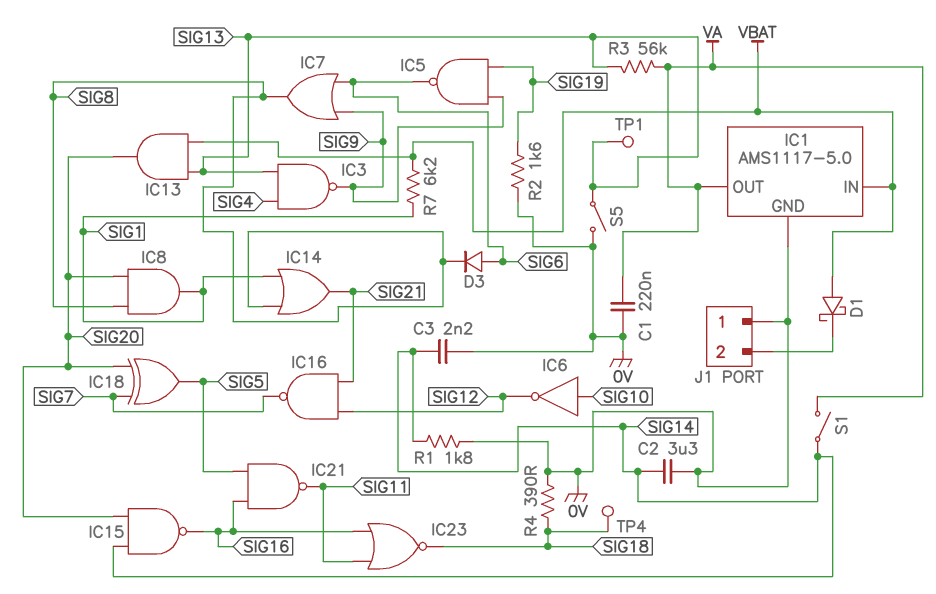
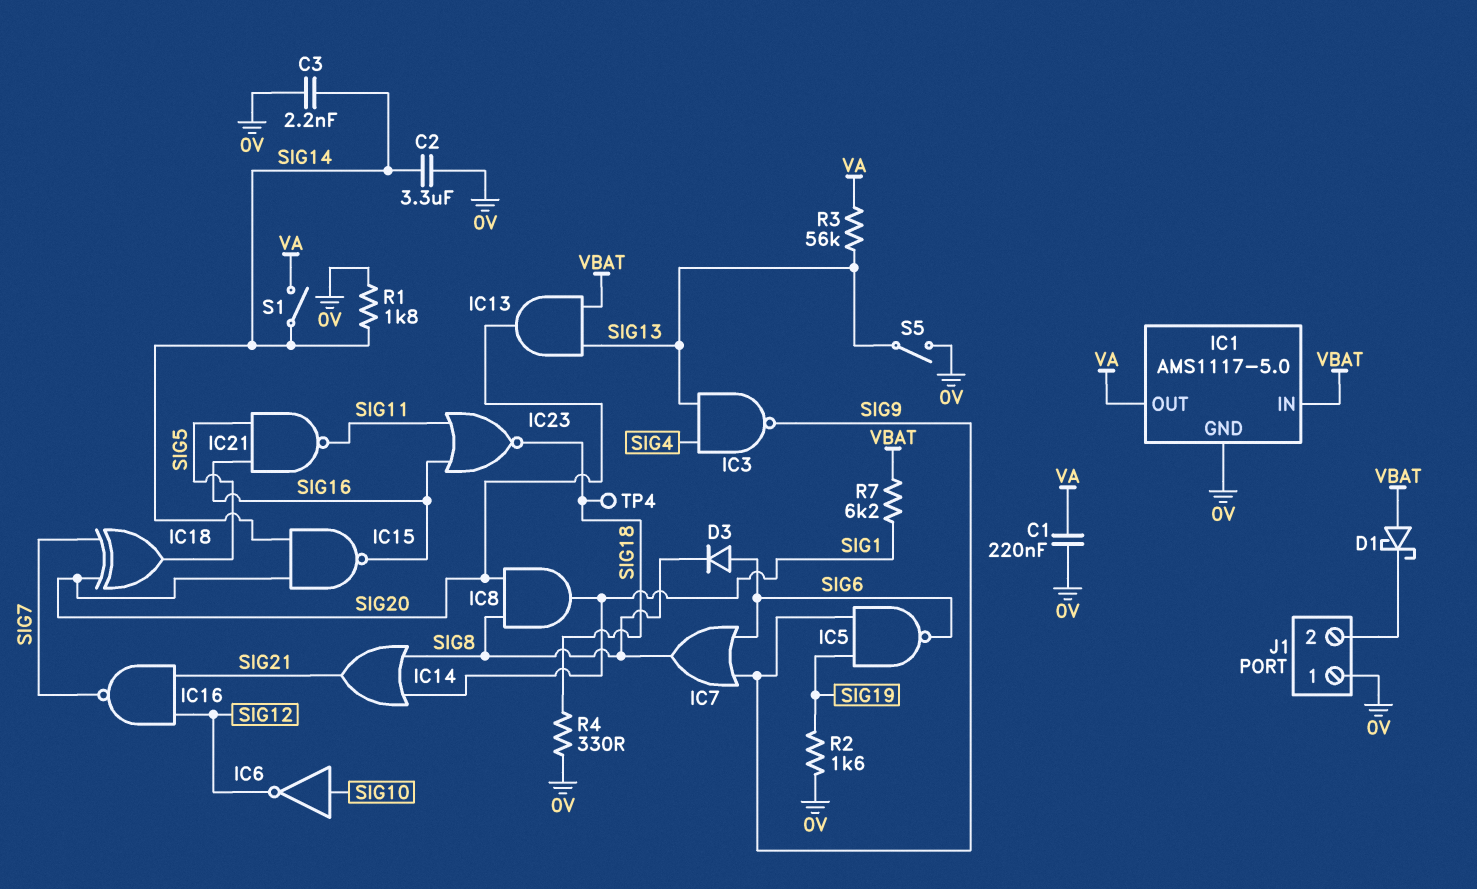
R4: 390 (0V, SIG18) -> 330 (0V, SIG18)
TP1: test point (SIG13) -> none

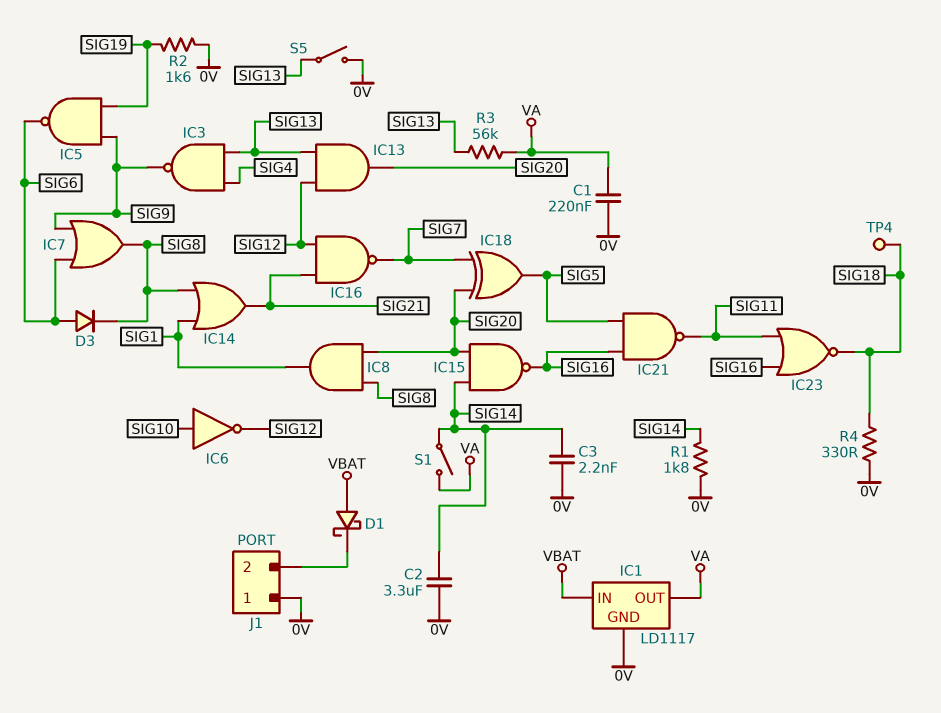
IC1: AMS1117-5.0 -> LD1117
IC13: AND (in SIG13, in VBAT, out SIG20) -> AND (in SIG12, in SIG13, out SIG20)
R7: 6.2k (SIG1, VBAT) -> none

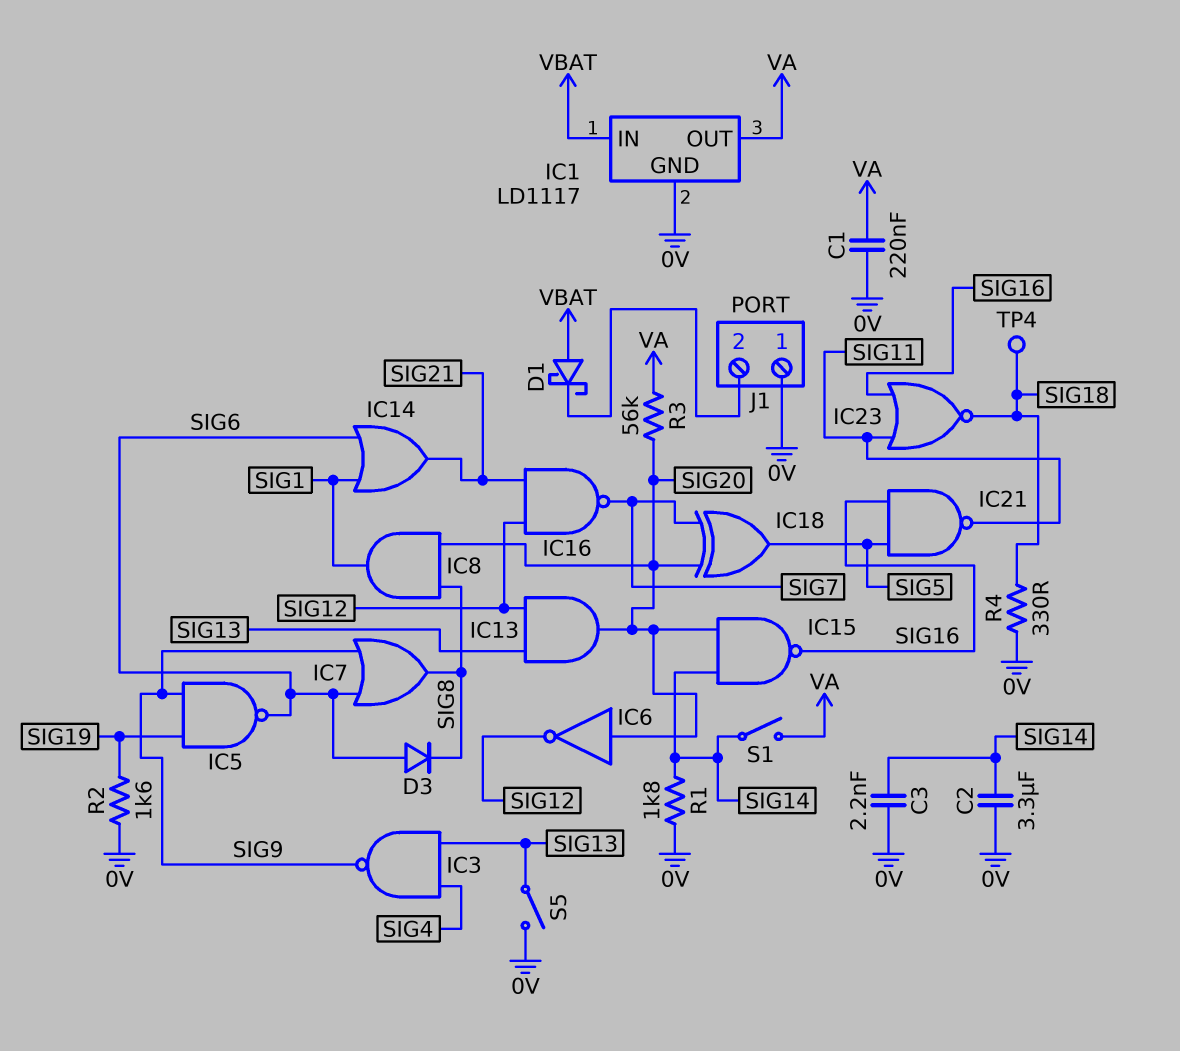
IC6: NOT (in SIG10, out SIG12) -> NOT (in SIG20, out SIG12)
IC14: OR (in SIG1, in SIG8, out SIG21) -> OR (in SIG1, in SIG6, out SIG21)
R3: 56k (SIG13, VA) -> 56k (SIG20, VA)

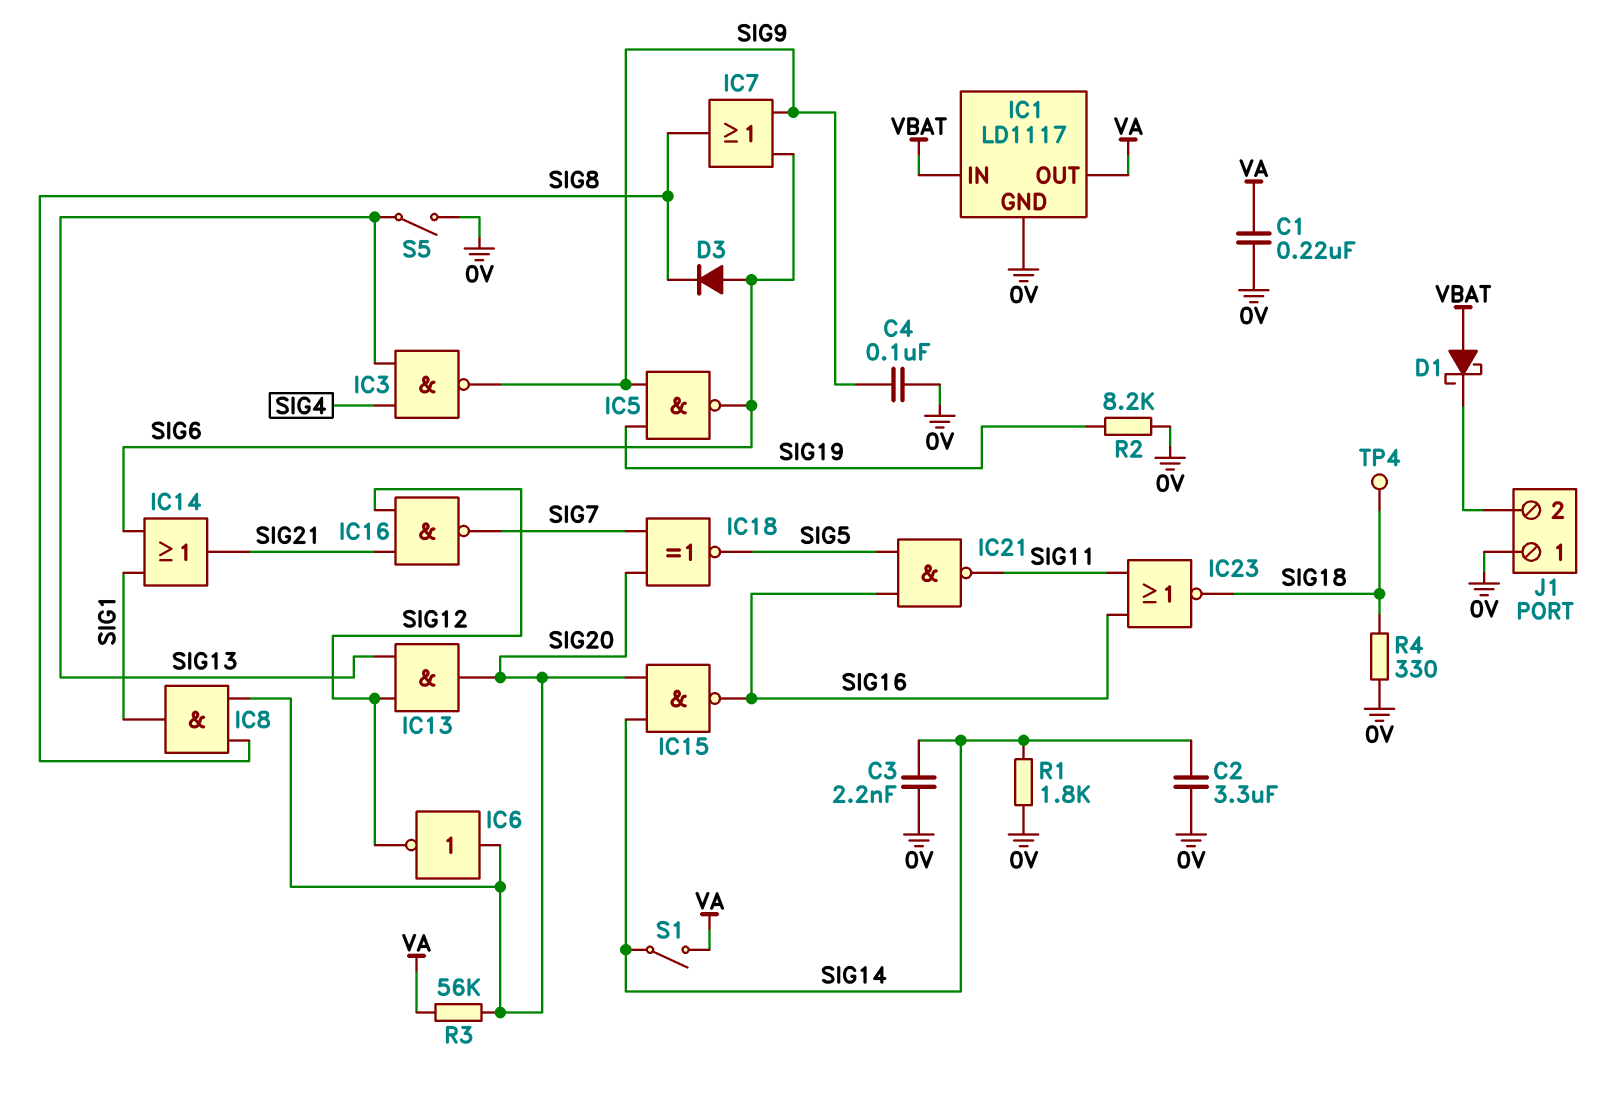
C4: none -> 100nF (0V, SIG9)
IC18: XOR (in SIG7, in SIG20, out SIG5) -> XNOR (in SIG7, in SIG20, out SIG5)
R2: 1.6k (0V, SIG19) -> 8.2k (0V, SIG19)

